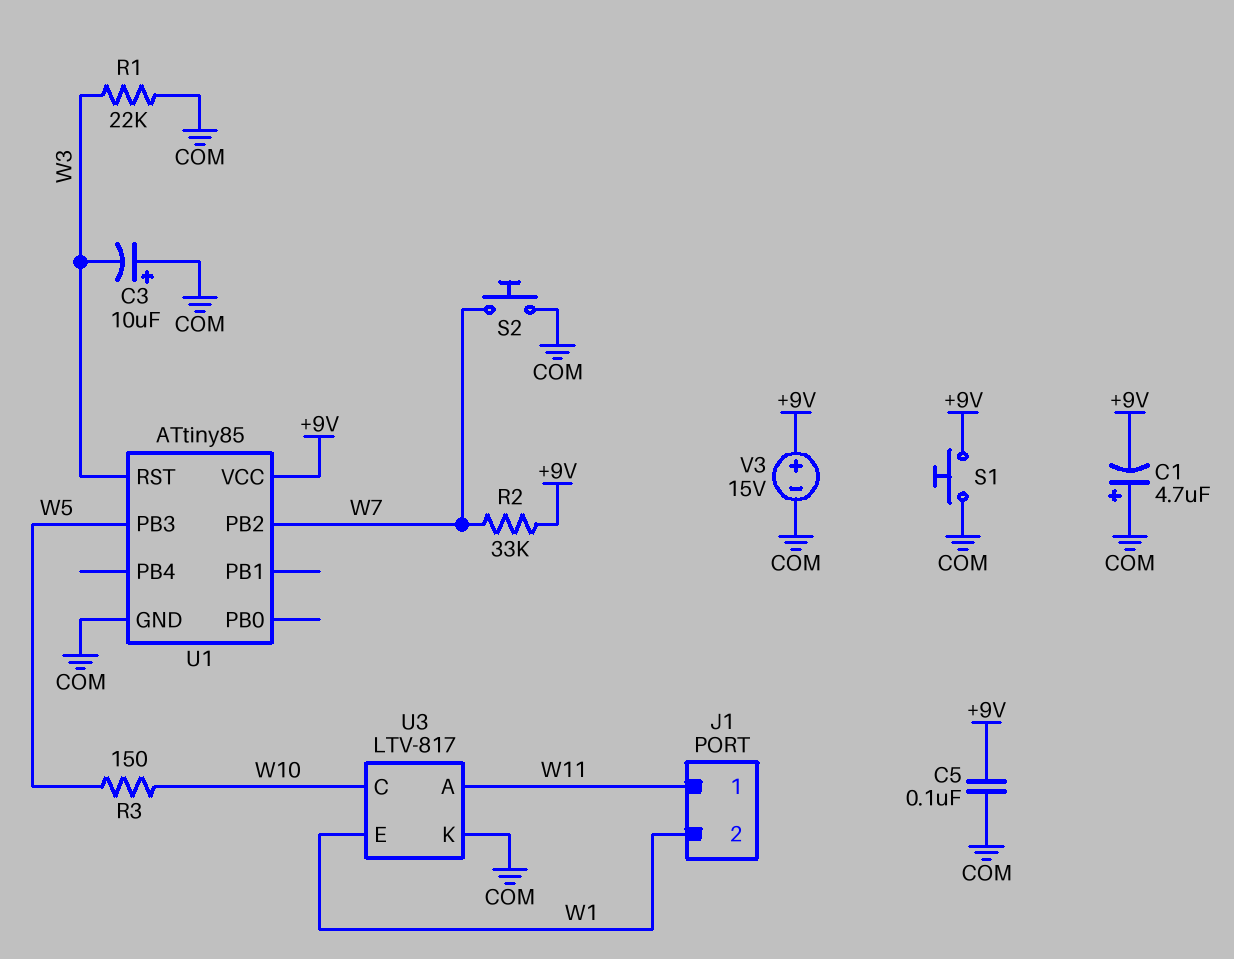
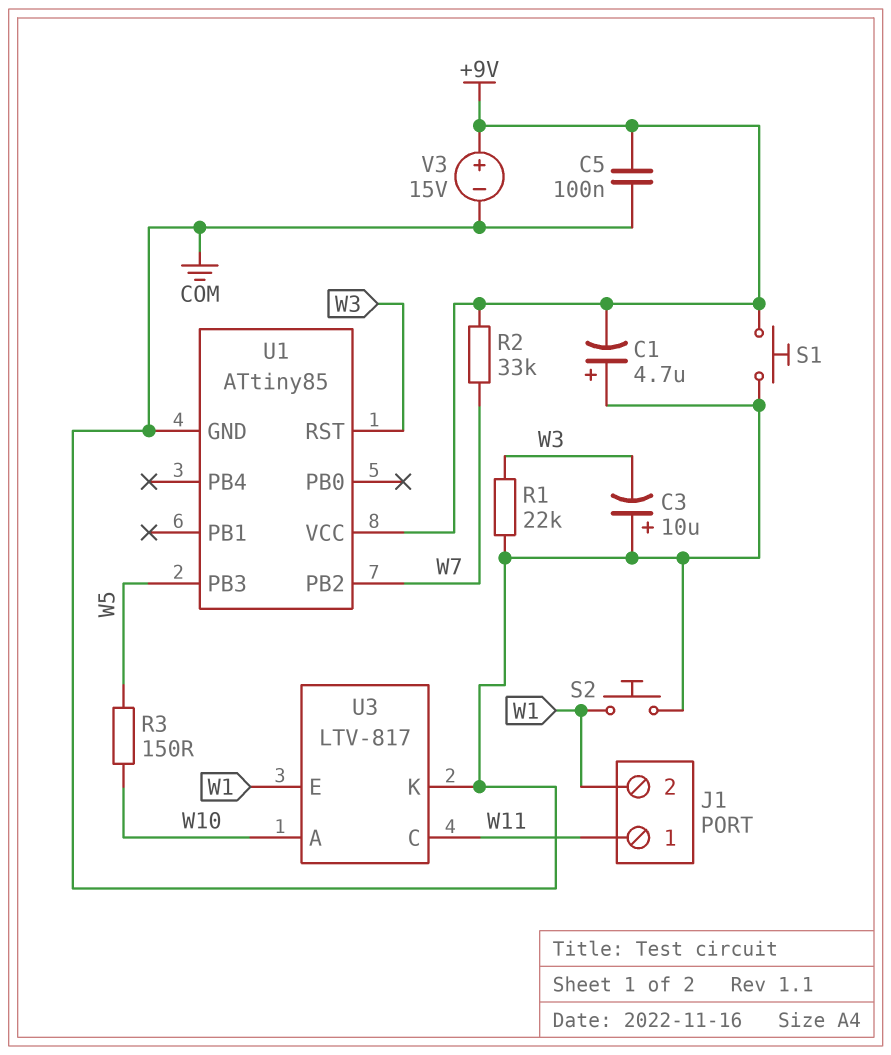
S2: button (COM, W7) -> button (COM, W1)
U3 pin A: W11 -> W10
U3 pin C: W10 -> W11

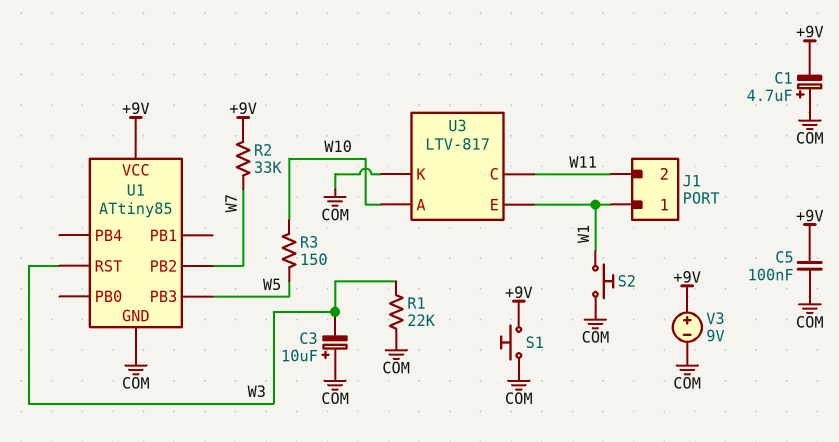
J1 pin 1: W11 -> W1
J1 pin 2: W1 -> W11
V3: 15V (plus +9V, minus COM) -> 9V (plus +9V, minus COM)

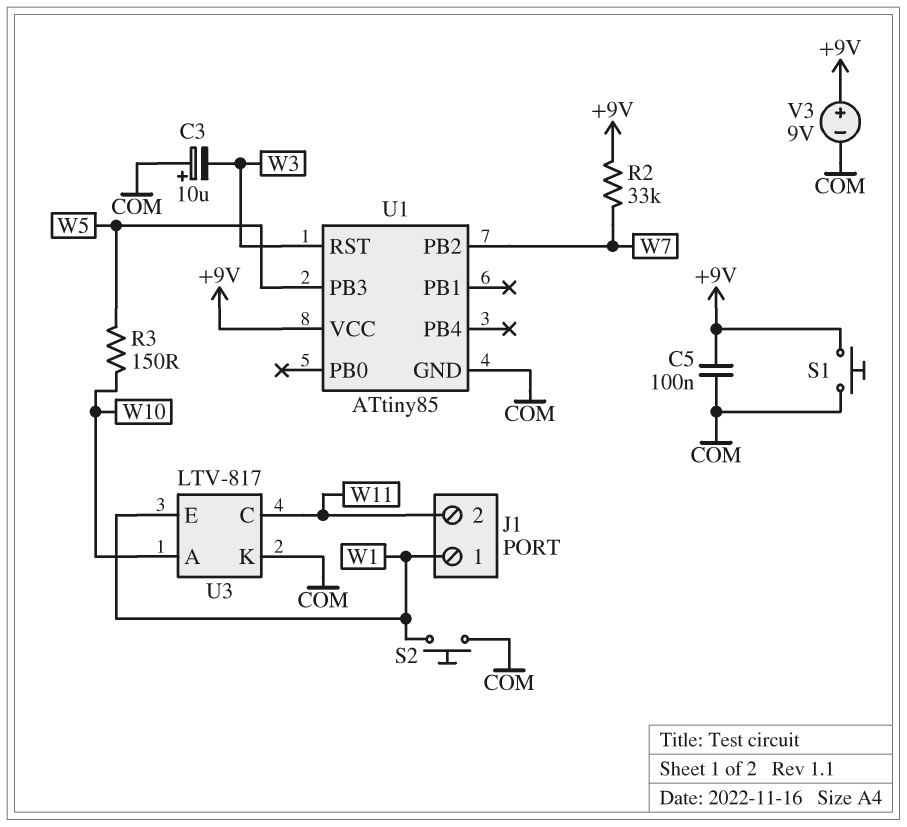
C1: 4.7uF (plus COM, minus +9V) -> none
R1: 22k (COM, W3) -> none

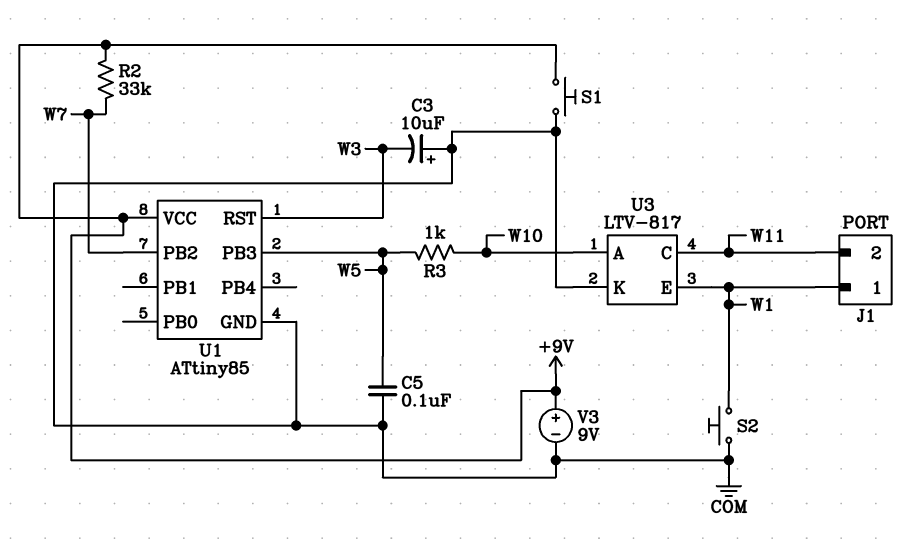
C5: 100nF (+9V, COM) -> 100nF (COM, W5)
R3: 150 (W5, W10) -> 1k (W5, W10)

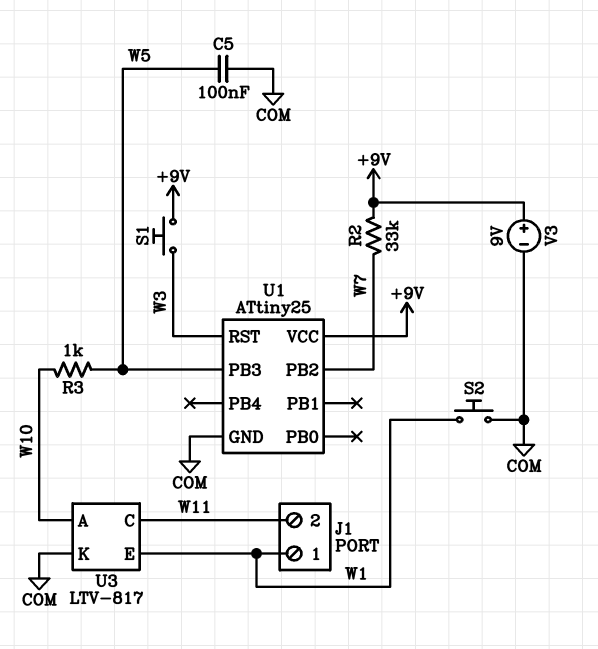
C3: 10uF (plus COM, minus W3) -> none
S1: button (+9V, COM) -> button (+9V, W3)
U1: ATtiny85 -> ATtiny25

